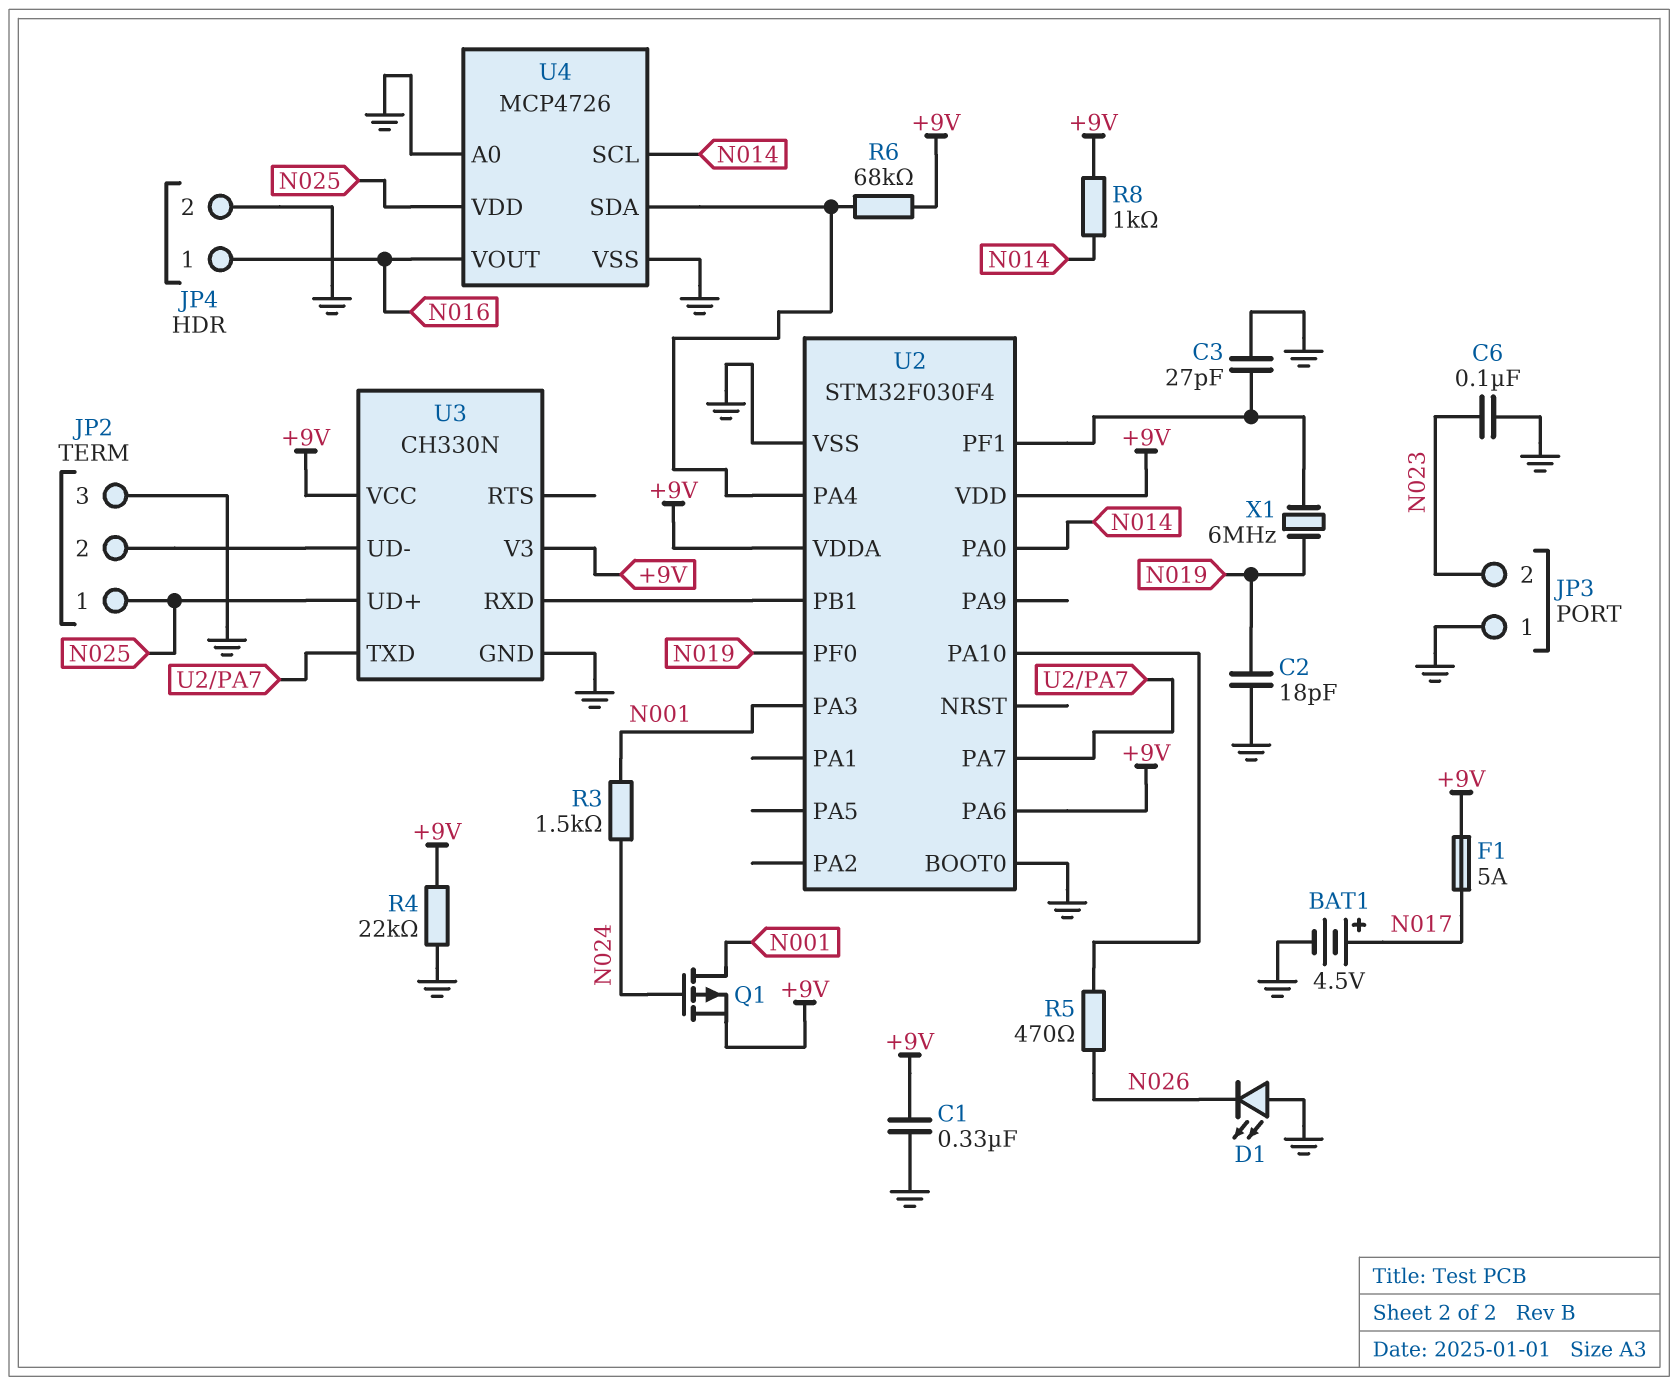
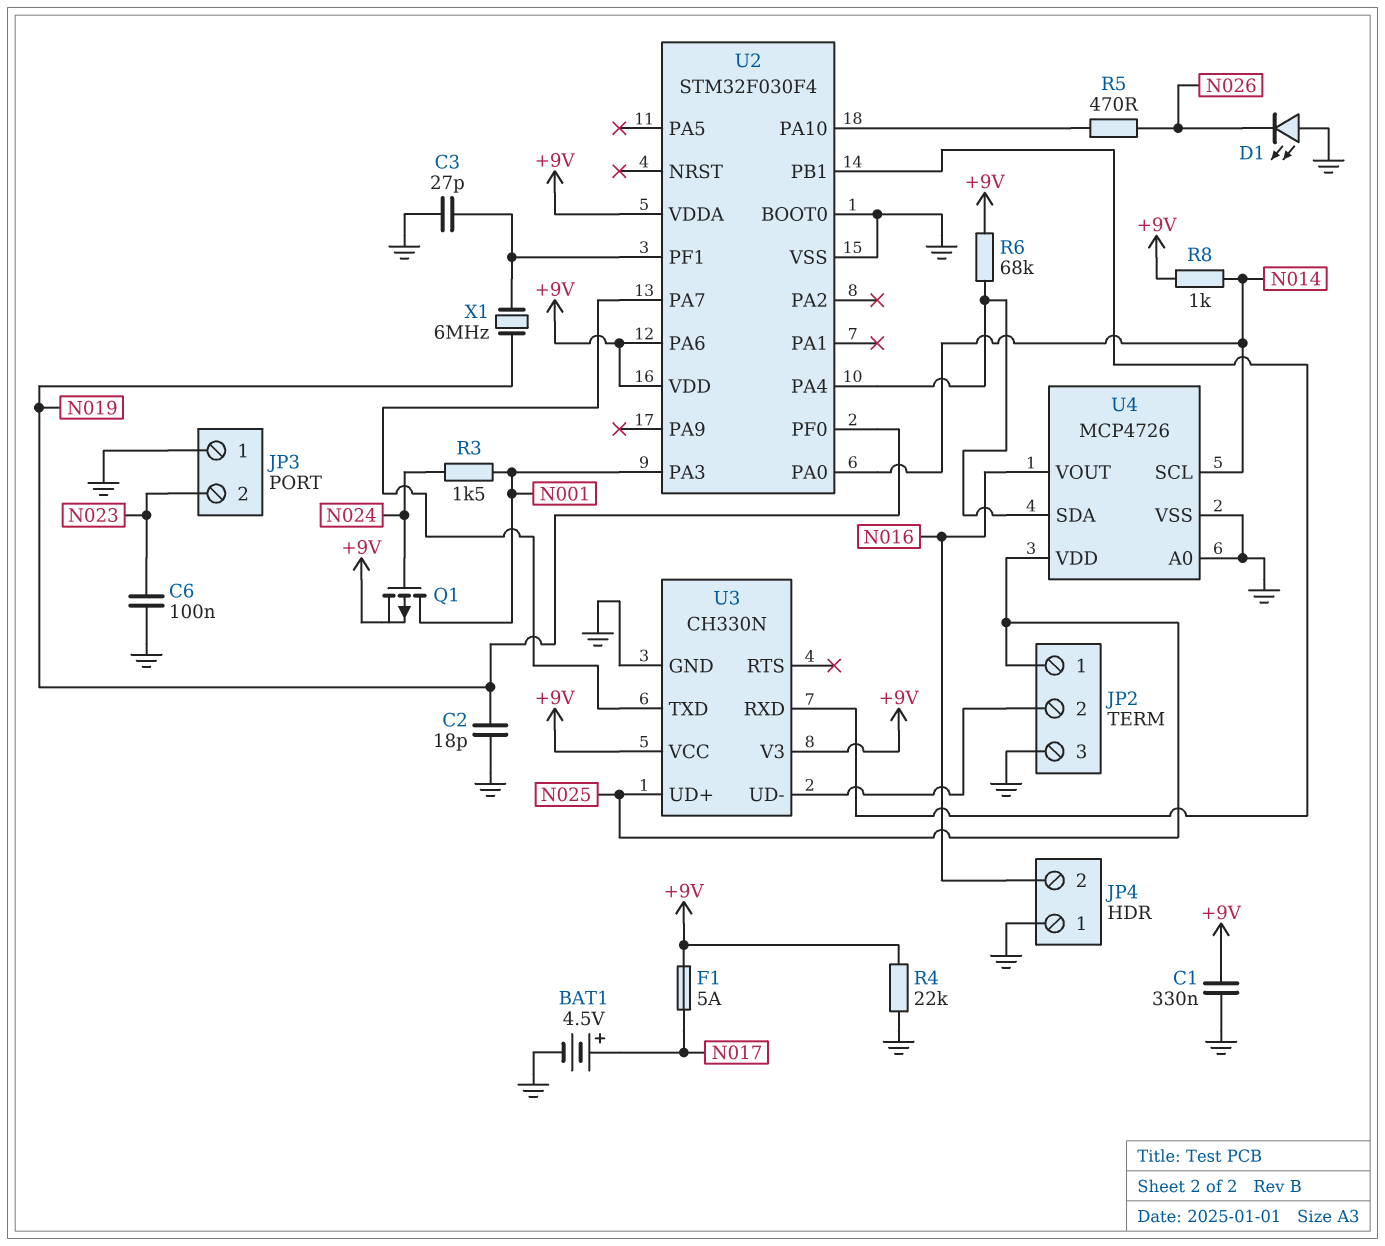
JP4 pin 1: N016 -> GND
JP4 pin 2: GND -> N016

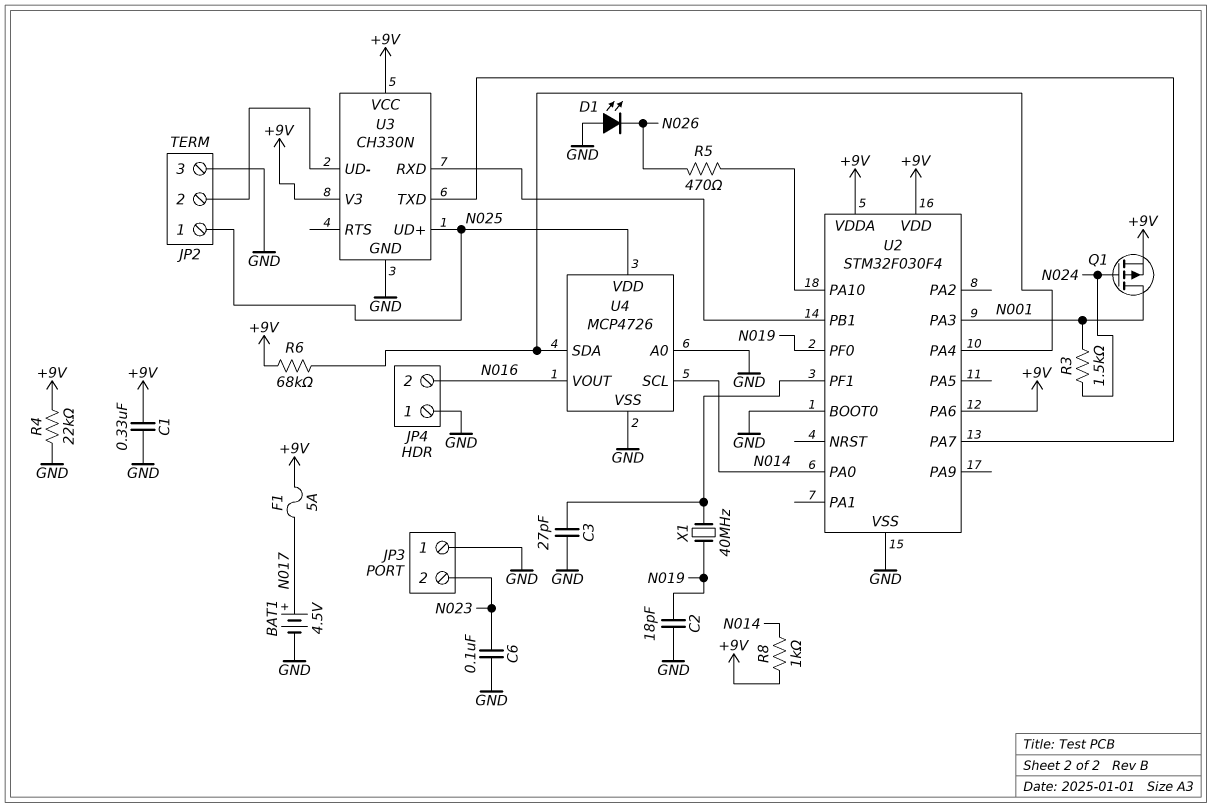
X1: 6MHz (N019, U2/PF1) -> 40MHz (N019, U2/PF1)

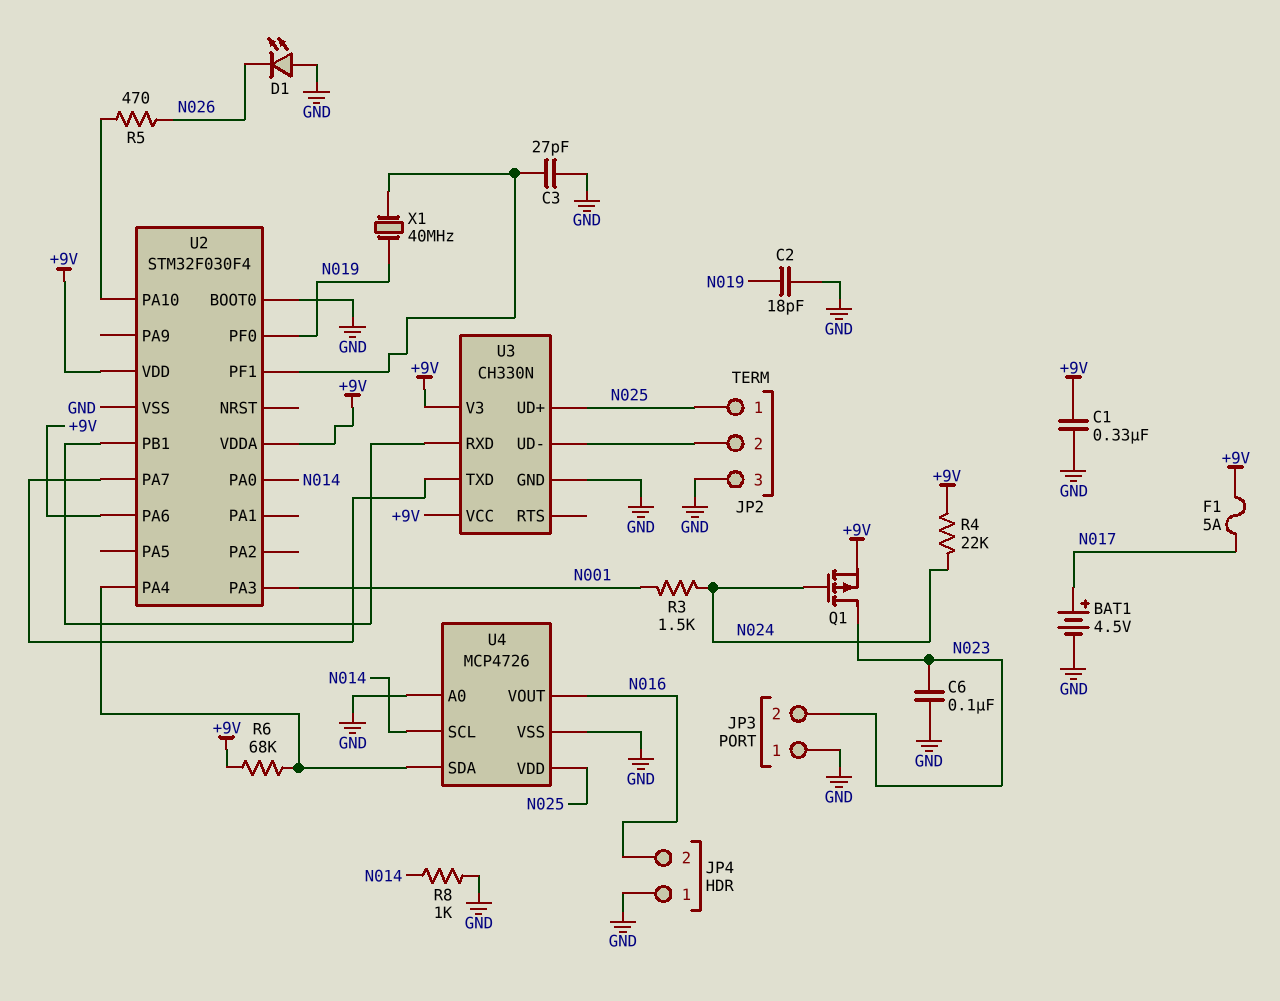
Q1: PMOS (G N024, D N001, S +9V) -> PMOS (G N024, D N023, S +9V)
R4: 22k (+9V, GND) -> 22k (+9V, N024)
R8: 1k (+9V, N014) -> 1k (GND, N014)

